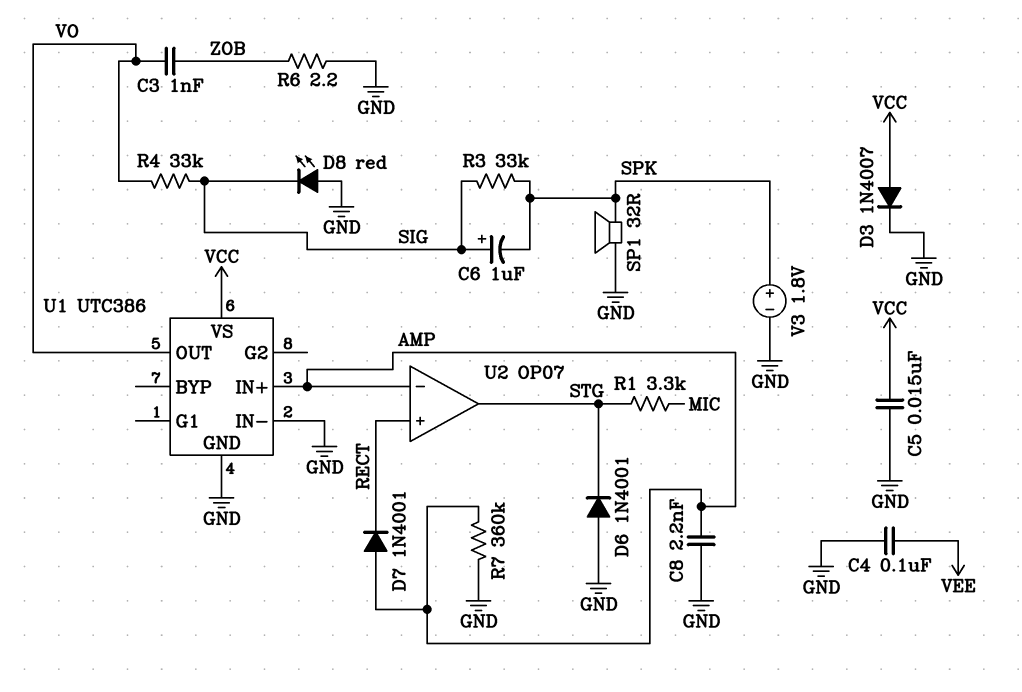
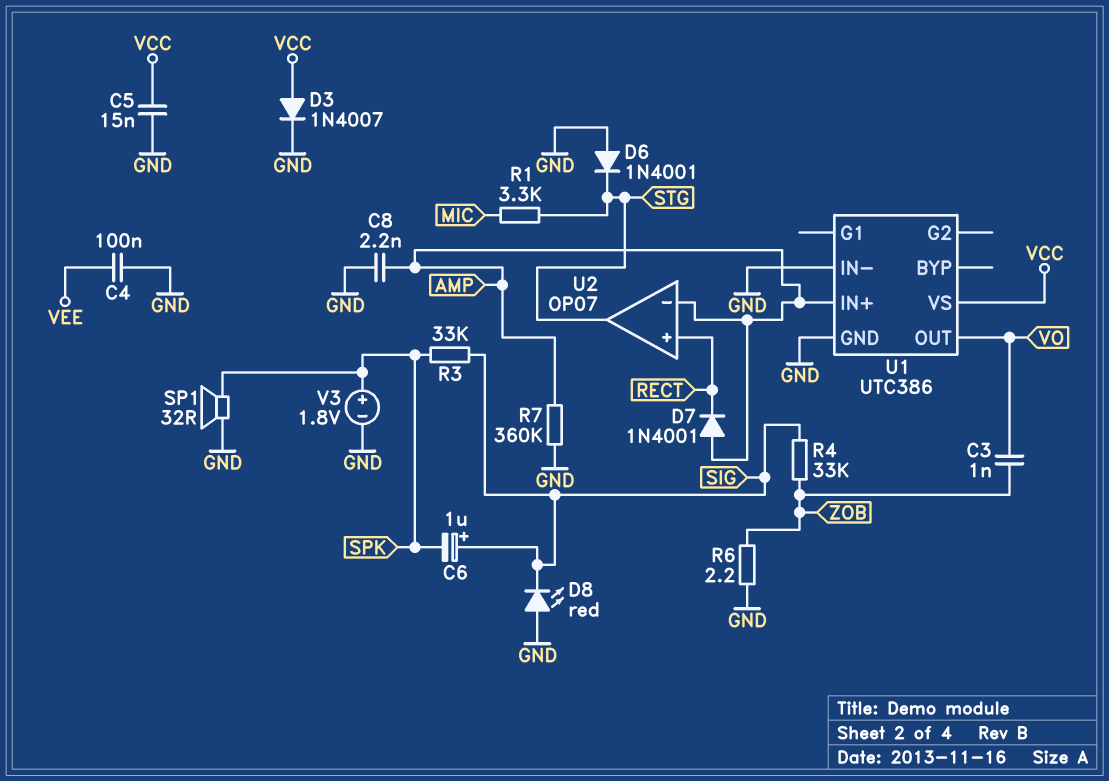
R4: 33k (SIG, VO) -> 33k (SIG, ZOB)

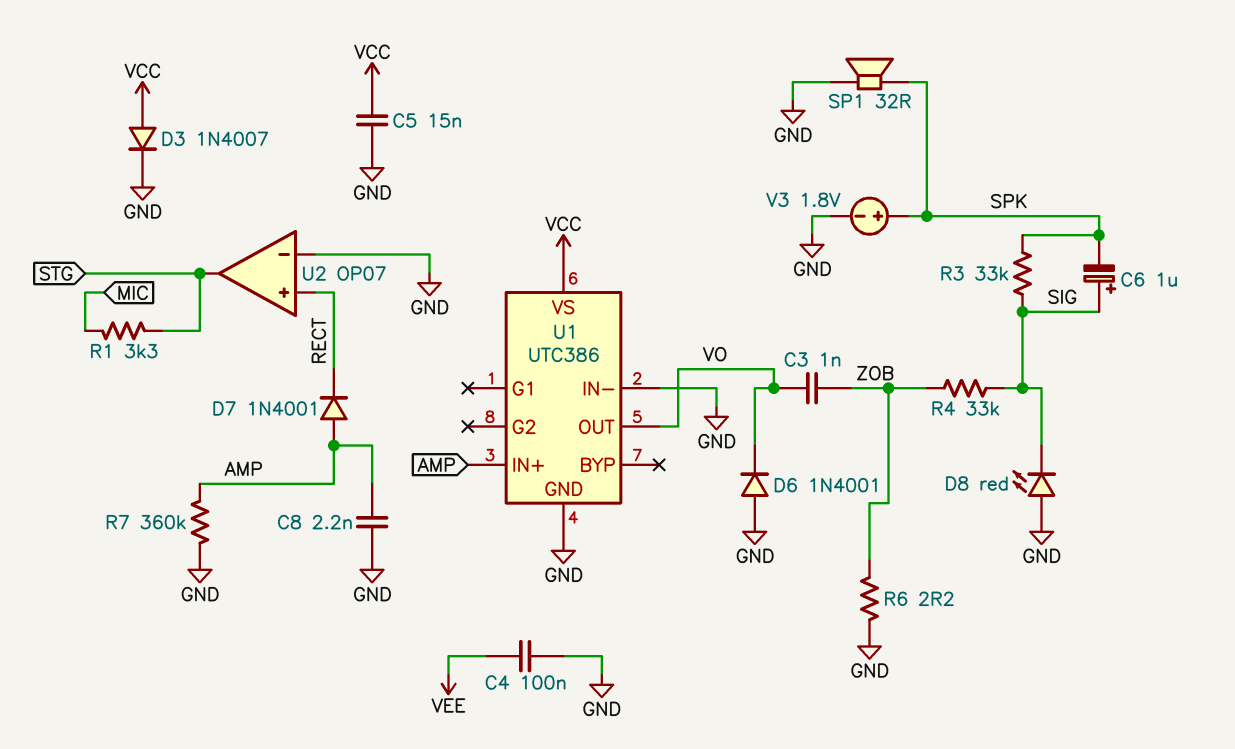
D6: diode 1N4001 (A GND, K STG) -> diode 1N4001 (A GND, K VO)
U2 pin in-: AMP -> GND

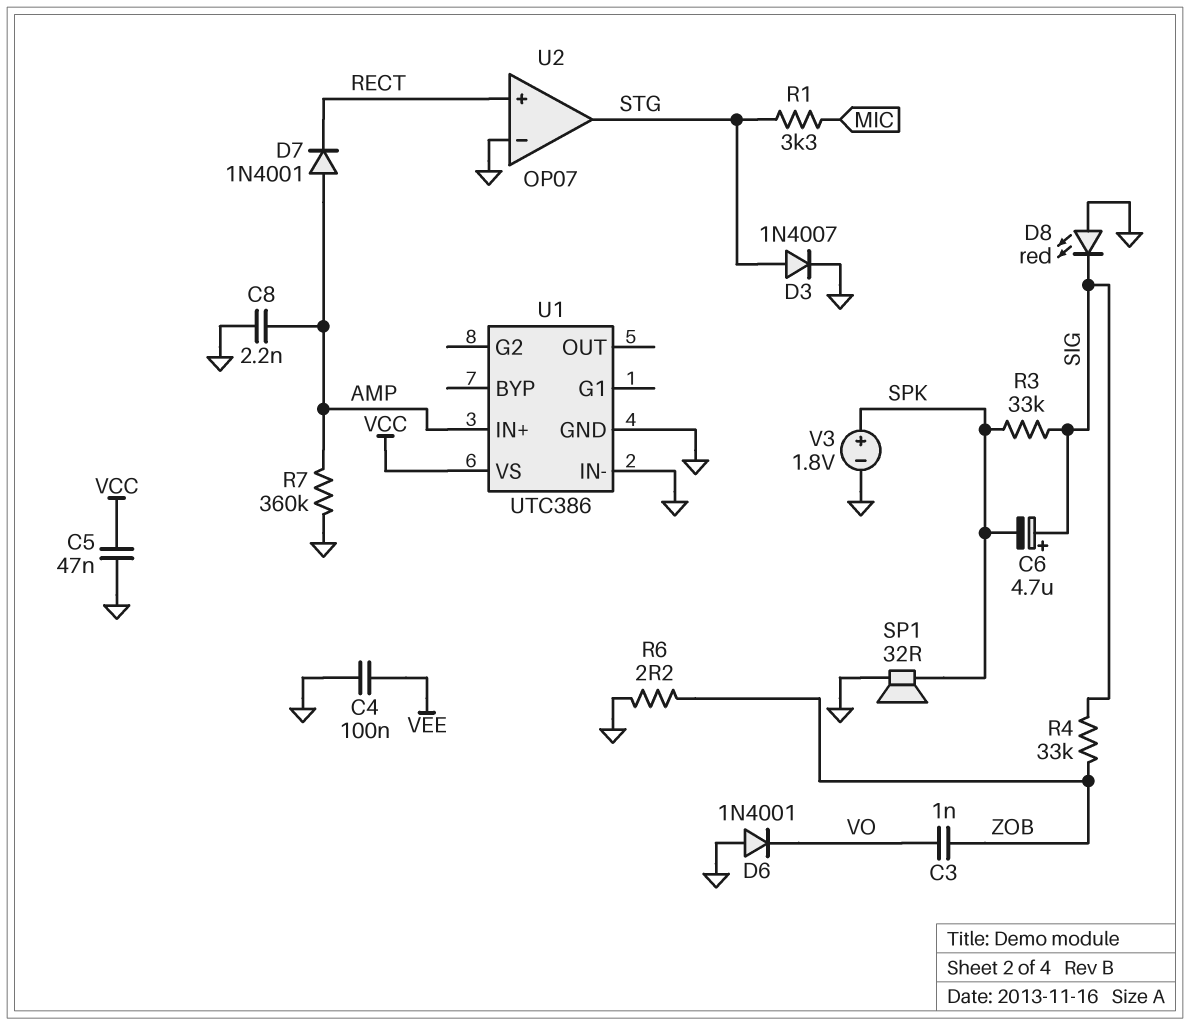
C5: 15nF (GND, VCC) -> 47nF (GND, VCC)
C6: 1uF (plus SIG, minus SPK) -> 4.7uF (plus SIG, minus SPK)
D3: diode 1N4007 (A VCC, K GND) -> diode 1N4007 (A STG, K GND)
U1 pin OUT: VO -> none

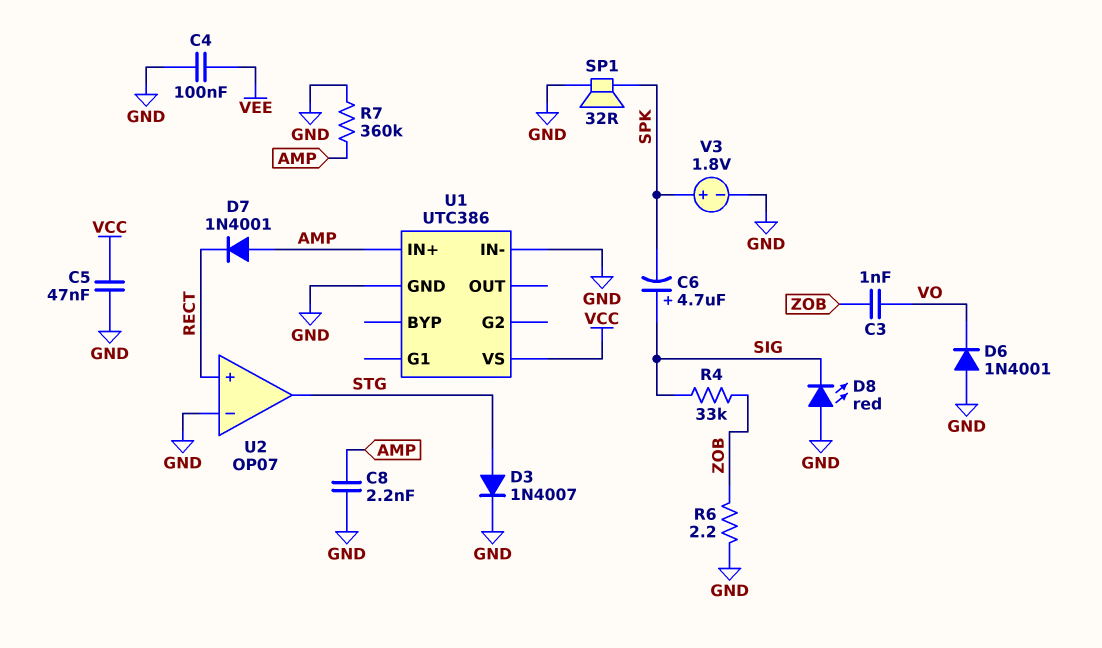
R1: 3.3k (MIC, STG) -> none
R3: 33k (SIG, SPK) -> none

